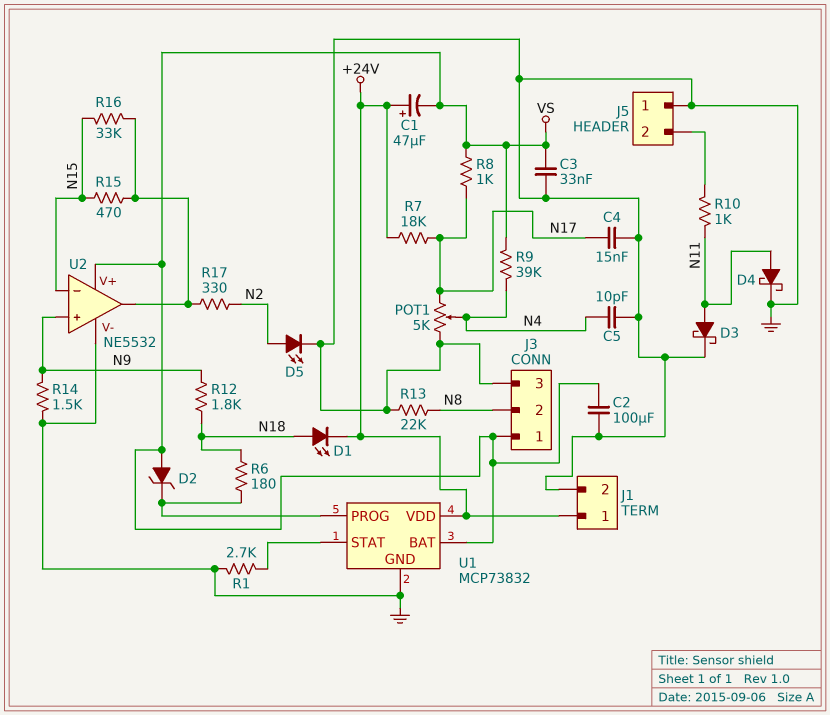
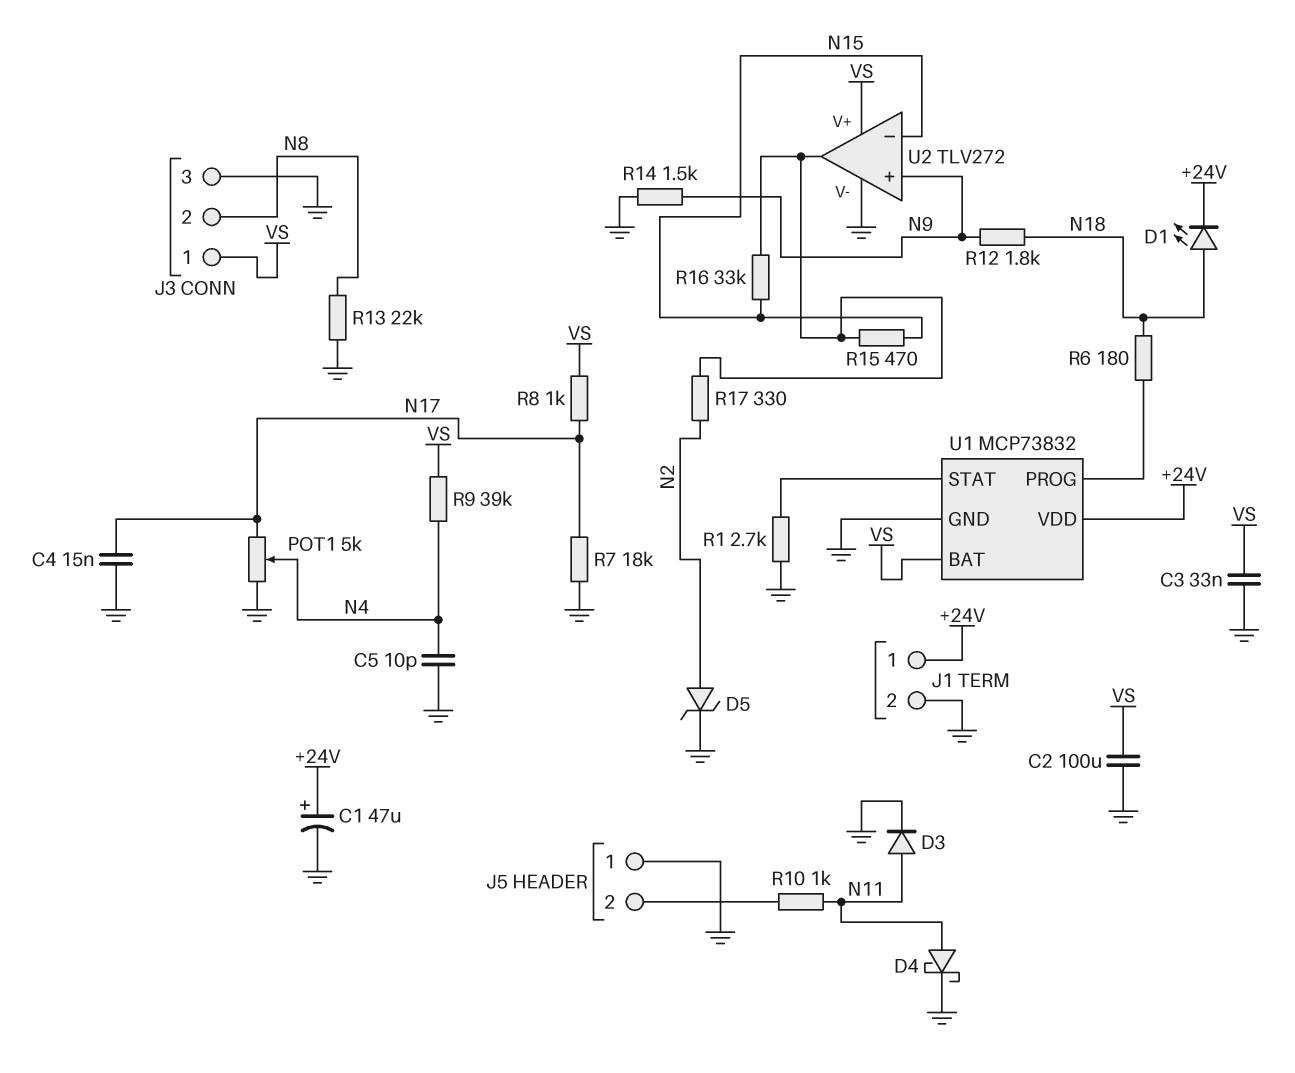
C1: 47uF (plus +24V, minus VS) -> 47uF (plus +24V, minus GND)
D2: zener (A VS, K U1/PROG) -> none
D3: schottky (A N11, K GND) -> diode (A N11, K GND)
D5: LED (A N2, K GND) -> zener (A N2, K GND)
R7: 18k (+24V, N17) -> 18k (GND, N17)
U2: NE5532 -> TLV272

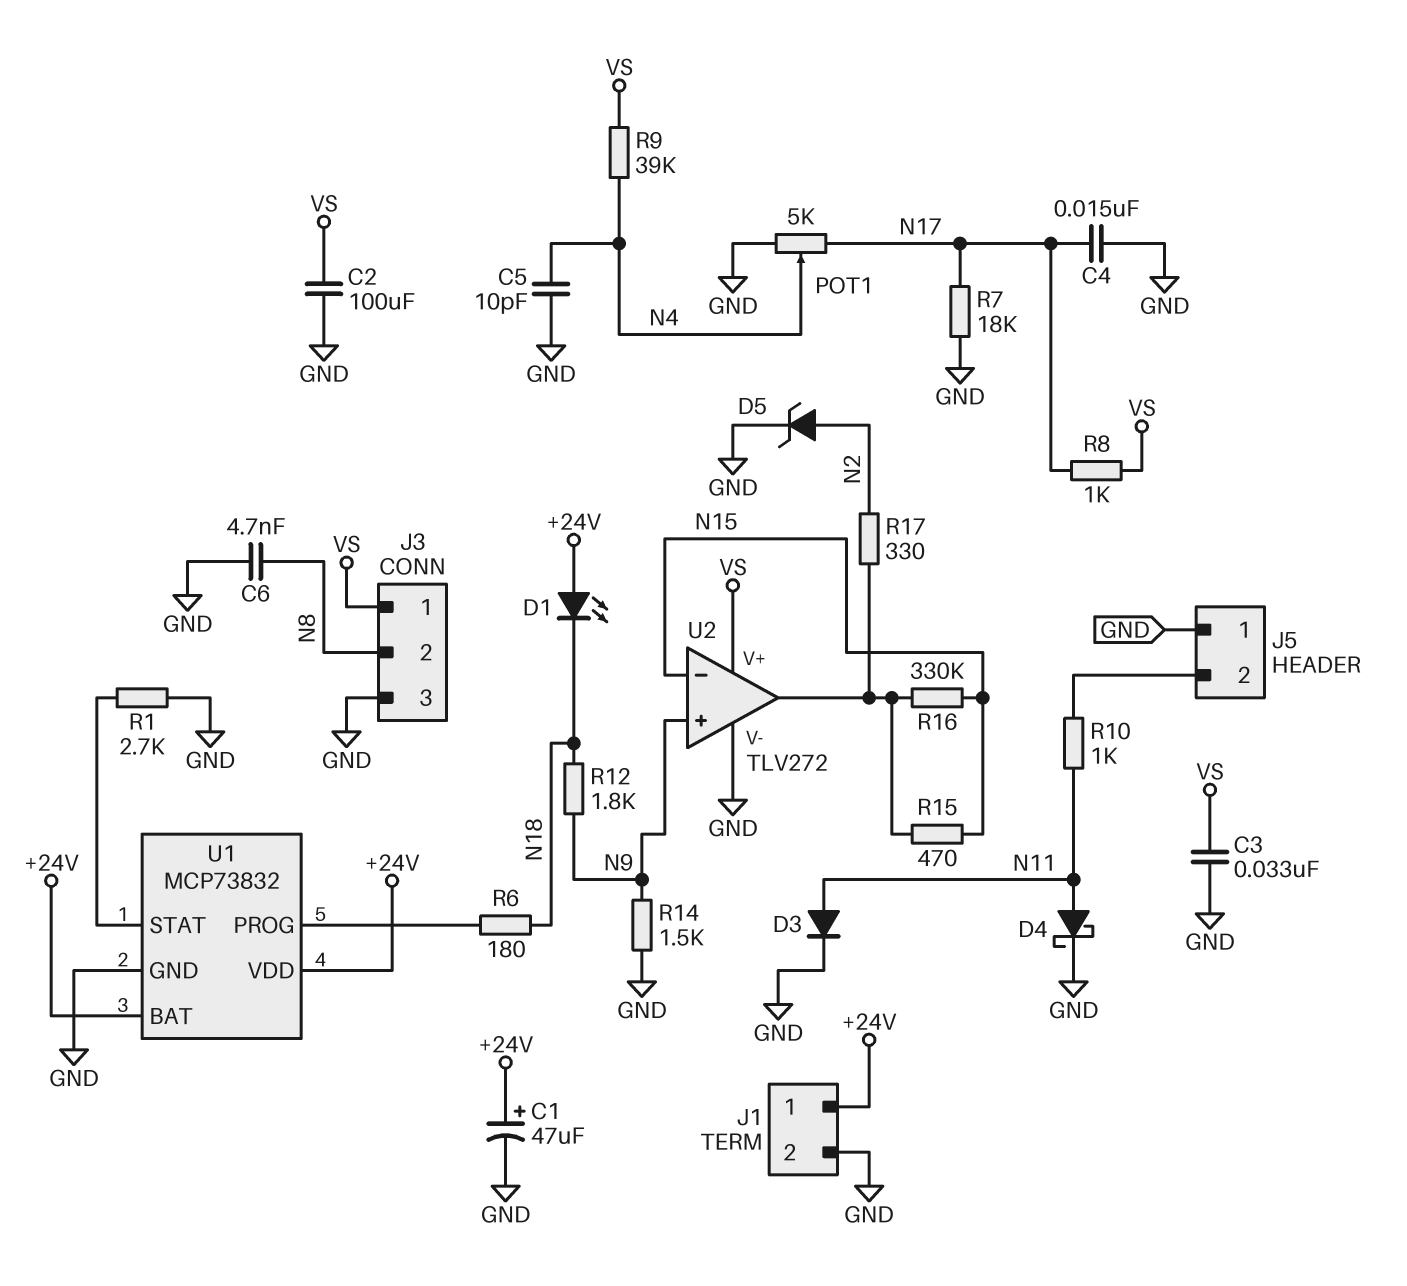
C6: none -> 4.7nF (GND, N8)
D1: LED (A N18, K +24V) -> LED (A +24V, K N18)
R13: 22k (GND, N8) -> none
R16: 33k (N15, U2/out) -> 330k (N15, U2/out)
U1 pin BAT: VS -> +24V

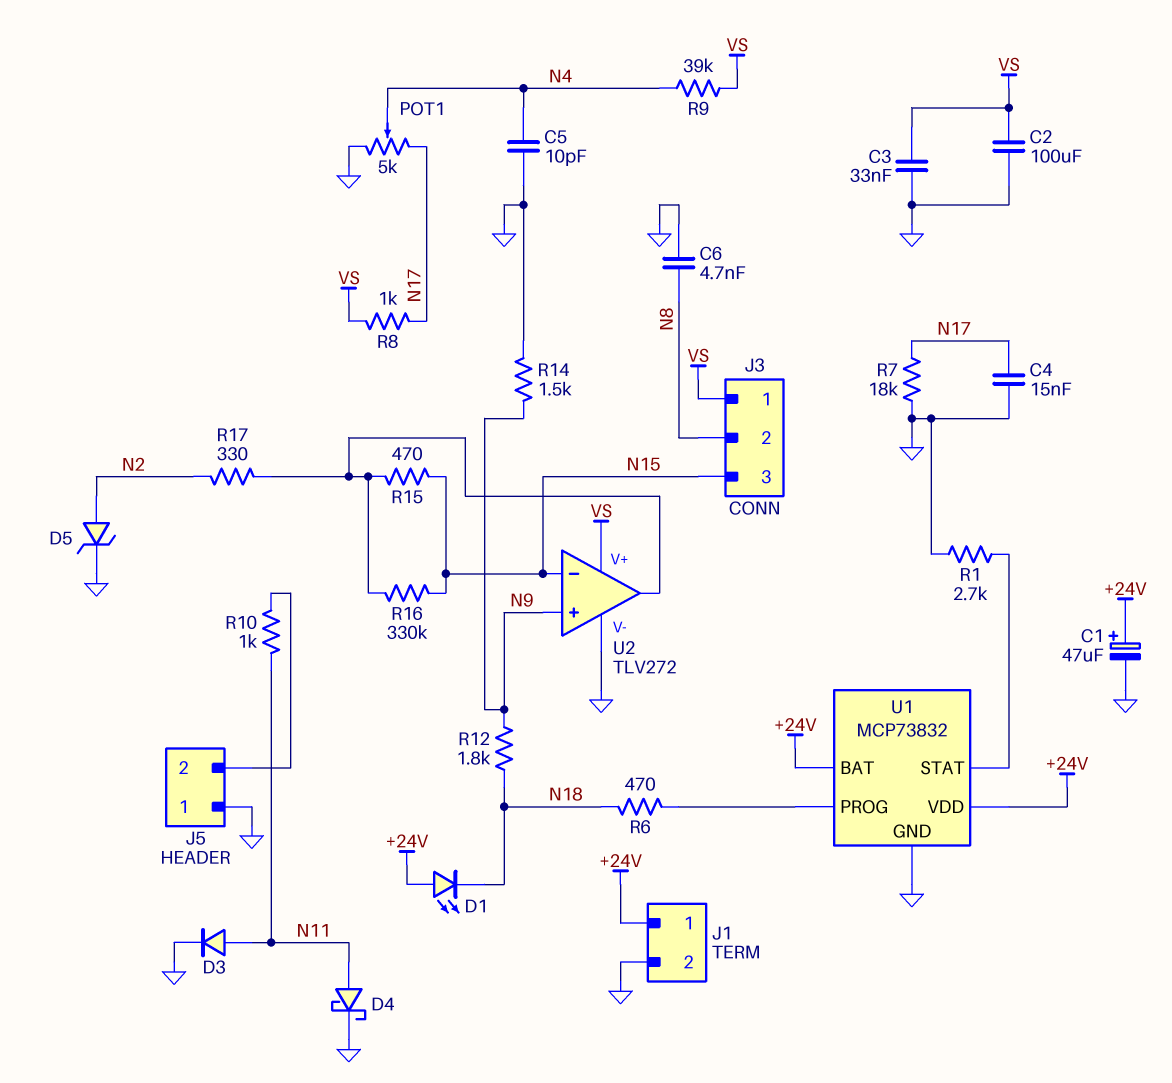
J3 pin 3: GND -> N15
R6: 180 (N18, U1/PROG) -> 470 (N18, U1/PROG)

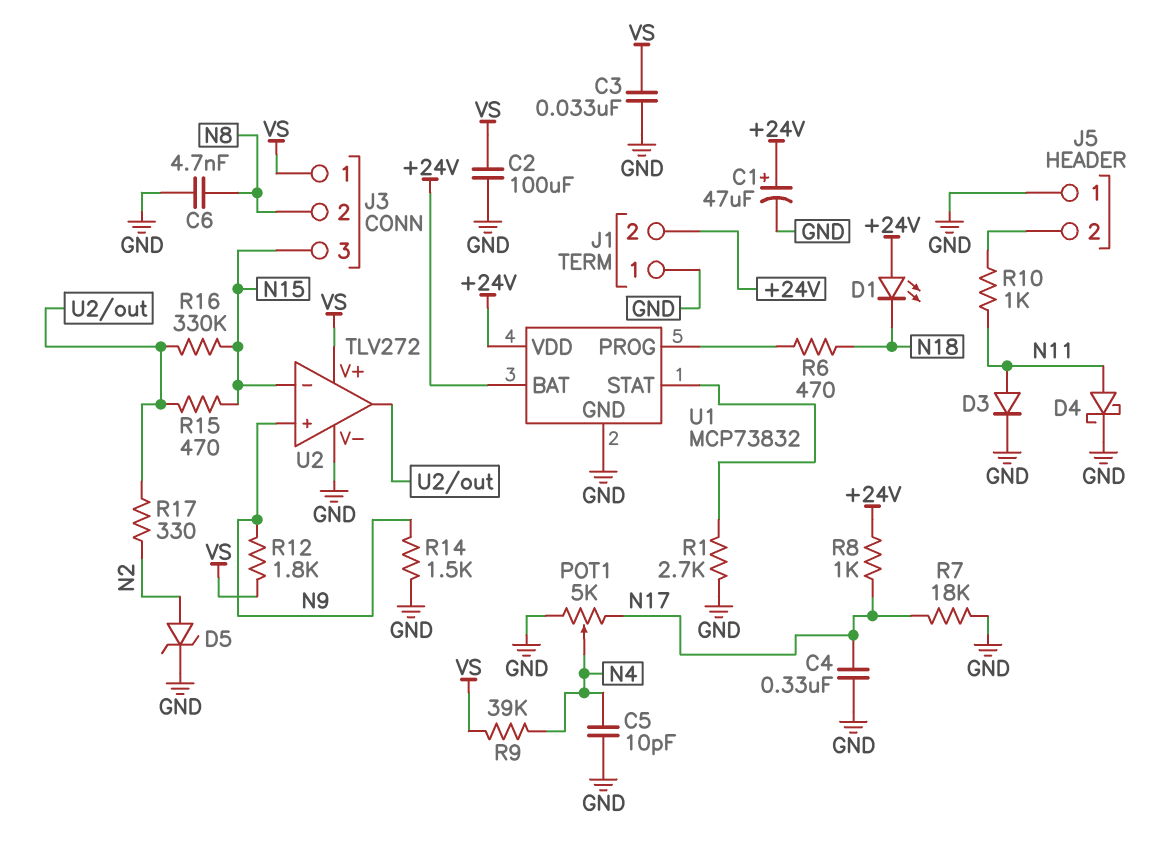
C4: 15nF (GND, N17) -> 330nF (GND, N17)
J1 pin 1: +24V -> GND
J1 pin 2: GND -> +24V
R8: 1k (N17, VS) -> 1k (+24V, N17)
R12: 1.8k (N9, N18) -> 1.8k (N9, VS)

